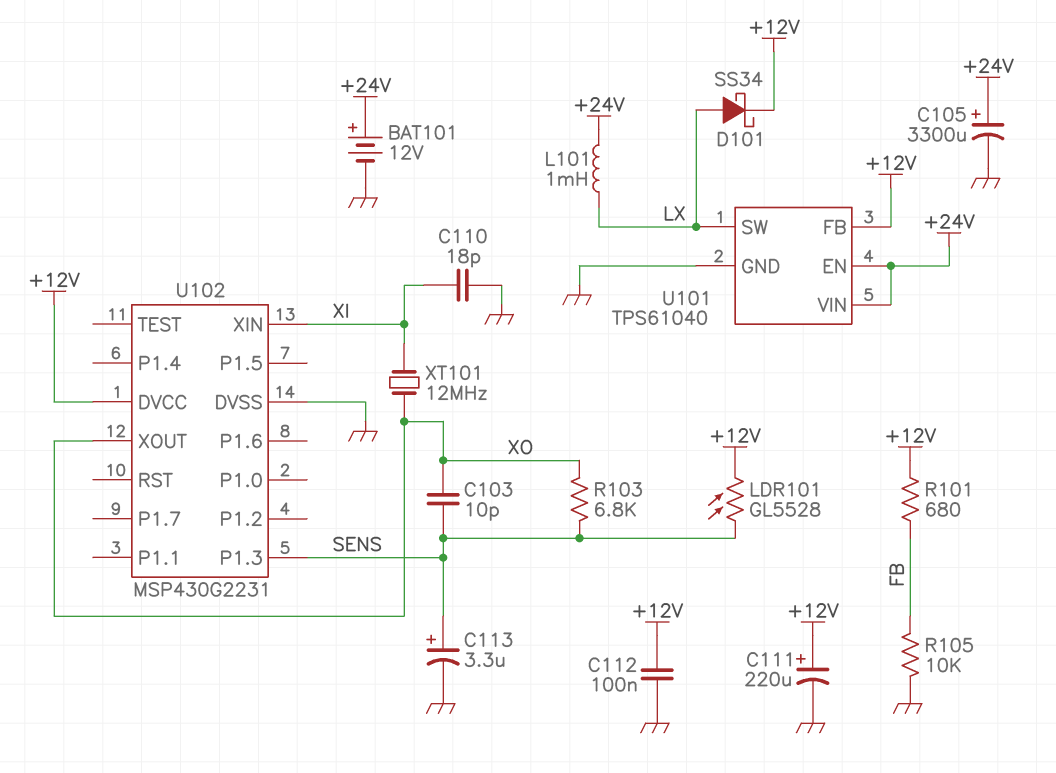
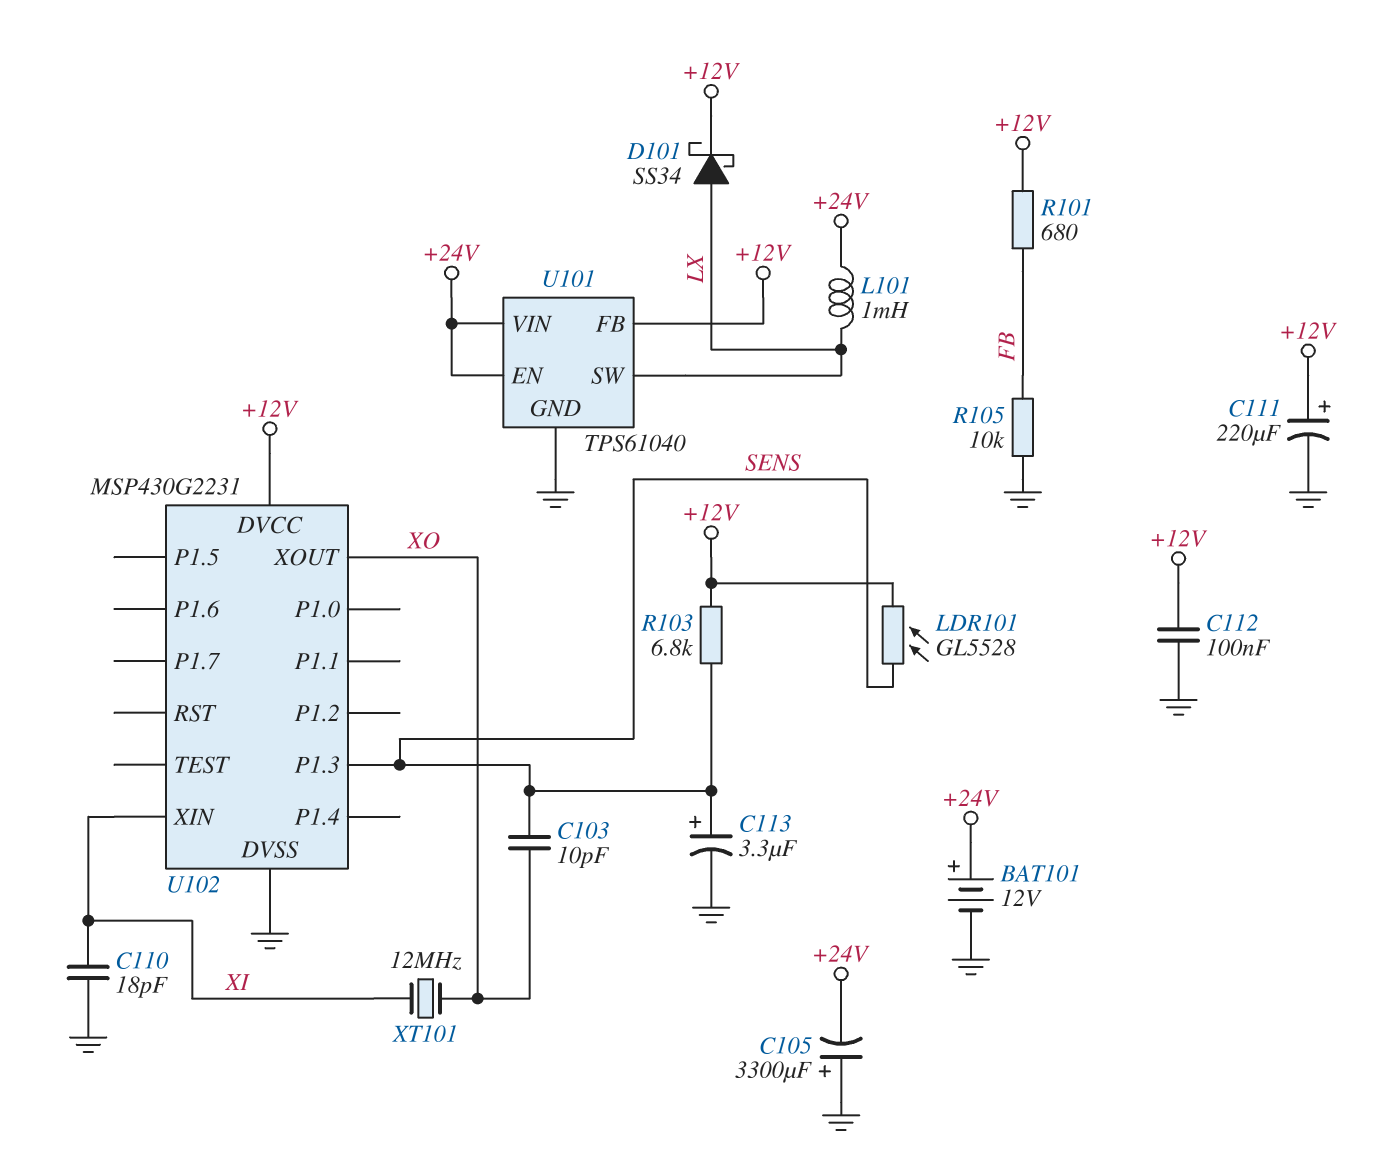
C105: 3300uF (plus +24V, minus GND) -> 3300uF (plus GND, minus +24V)
R103: 6.8k (SENS, XO) -> 6.8k (+12V, SENS)

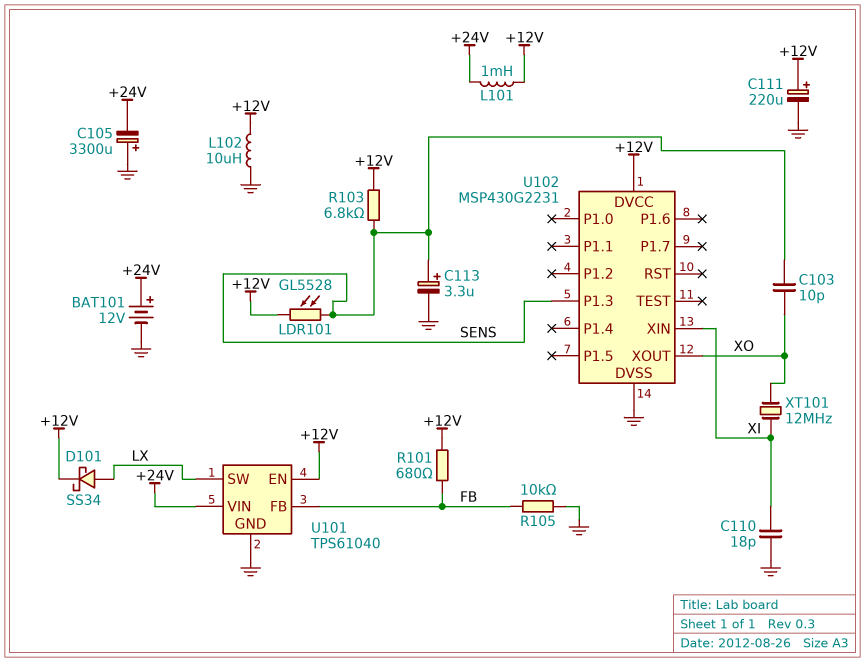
C112: 100nF (+12V, GND) -> none
L101: 1mH (+24V, LX) -> 1mH (+12V, +24V)
L102: none -> 10uH (+12V, GND)
U101 pin EN: +24V -> +12V
U101 pin FB: +12V -> FB

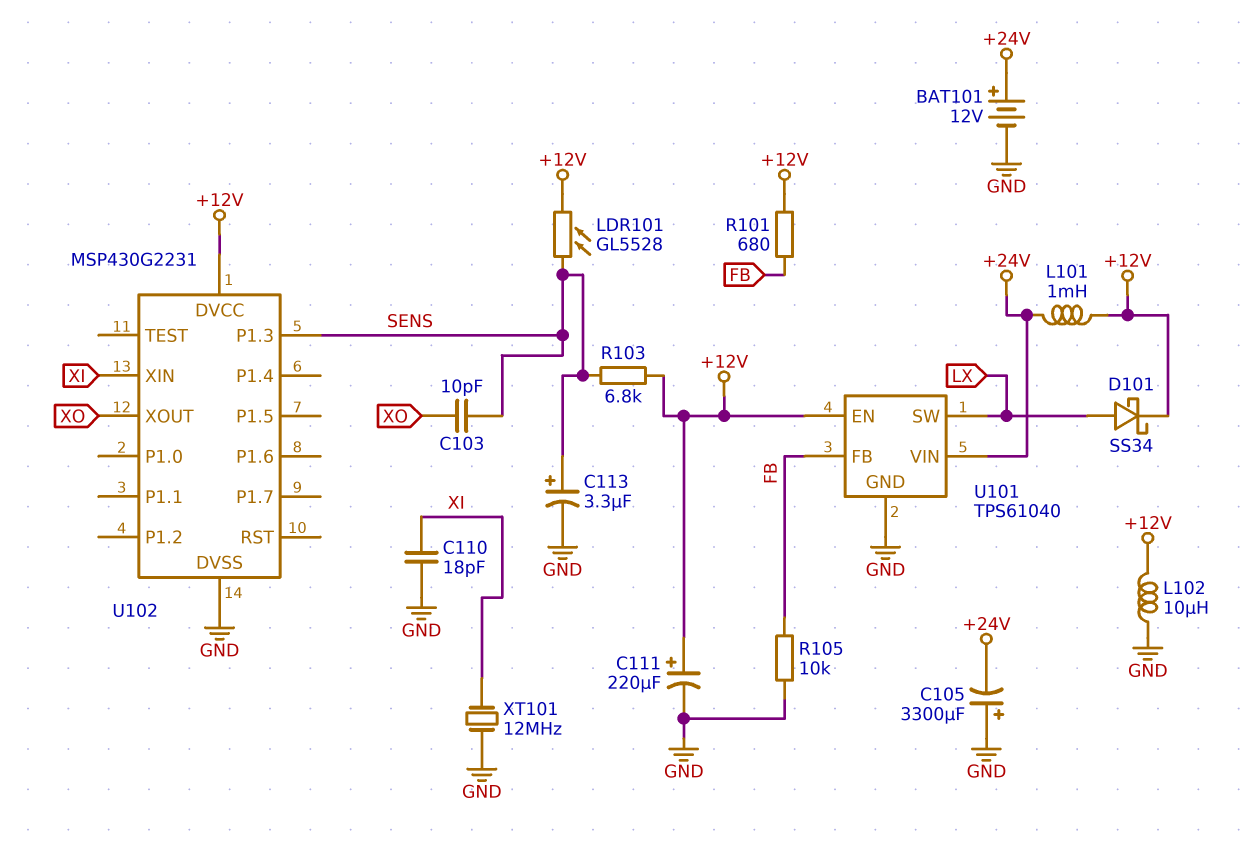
XT101: 12MHz (XI, XO) -> 12MHz (GND, XI)

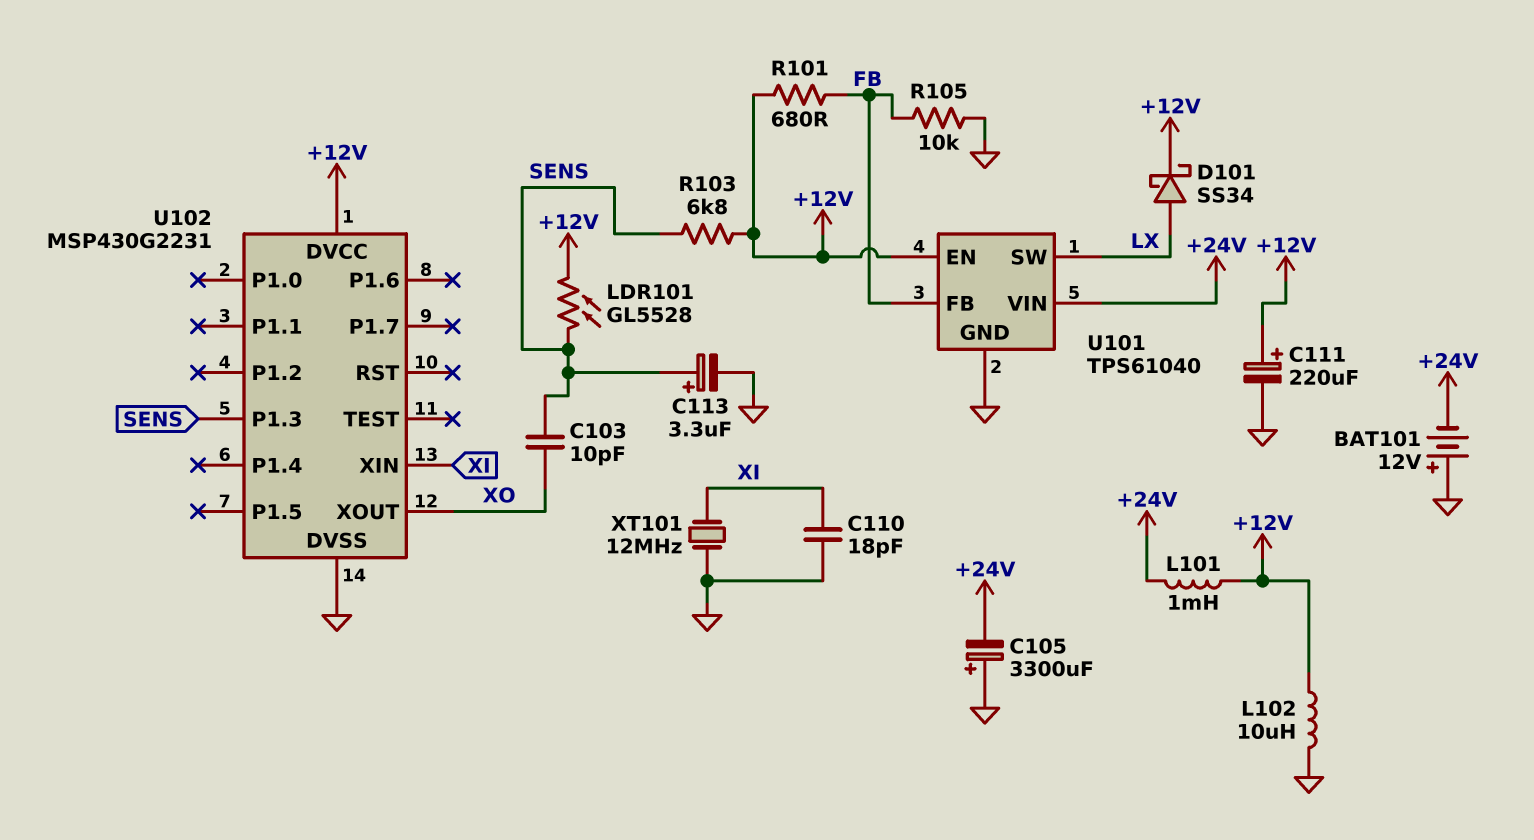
BAT101: 12V (plus +24V, minus GND) -> 12V (plus GND, minus +24V)

